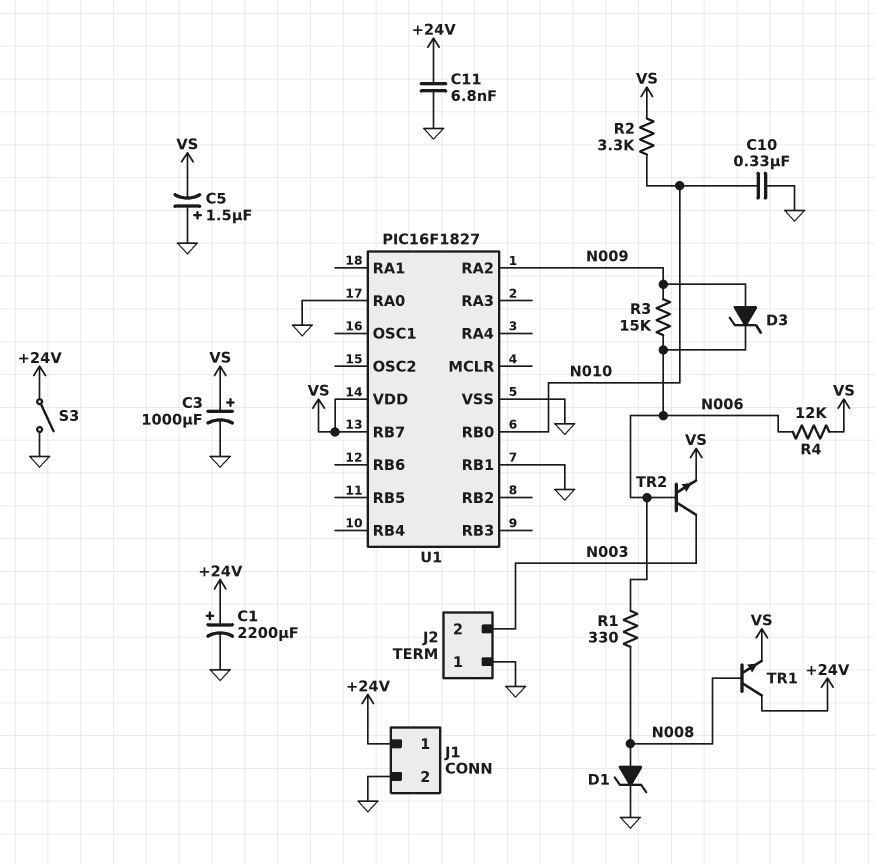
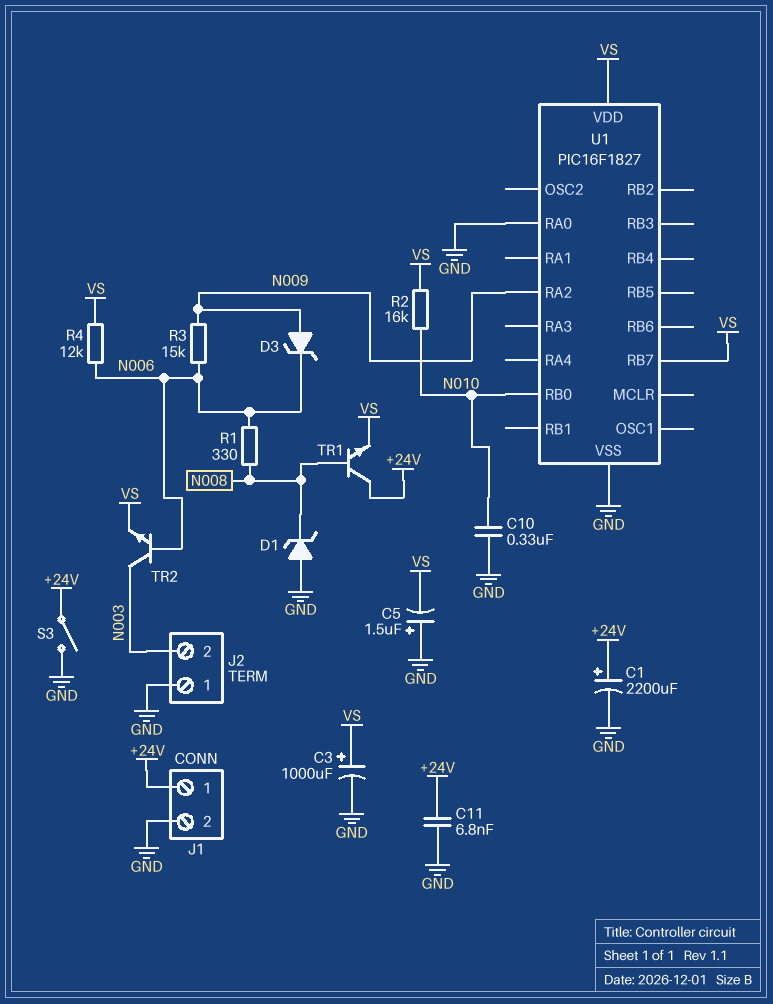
D1: zener (A N008, K GND) -> zener (A GND, K N008)
R2: 3.3k (N010, VS) -> 16k (N010, VS)
U1 pin RB1: GND -> none

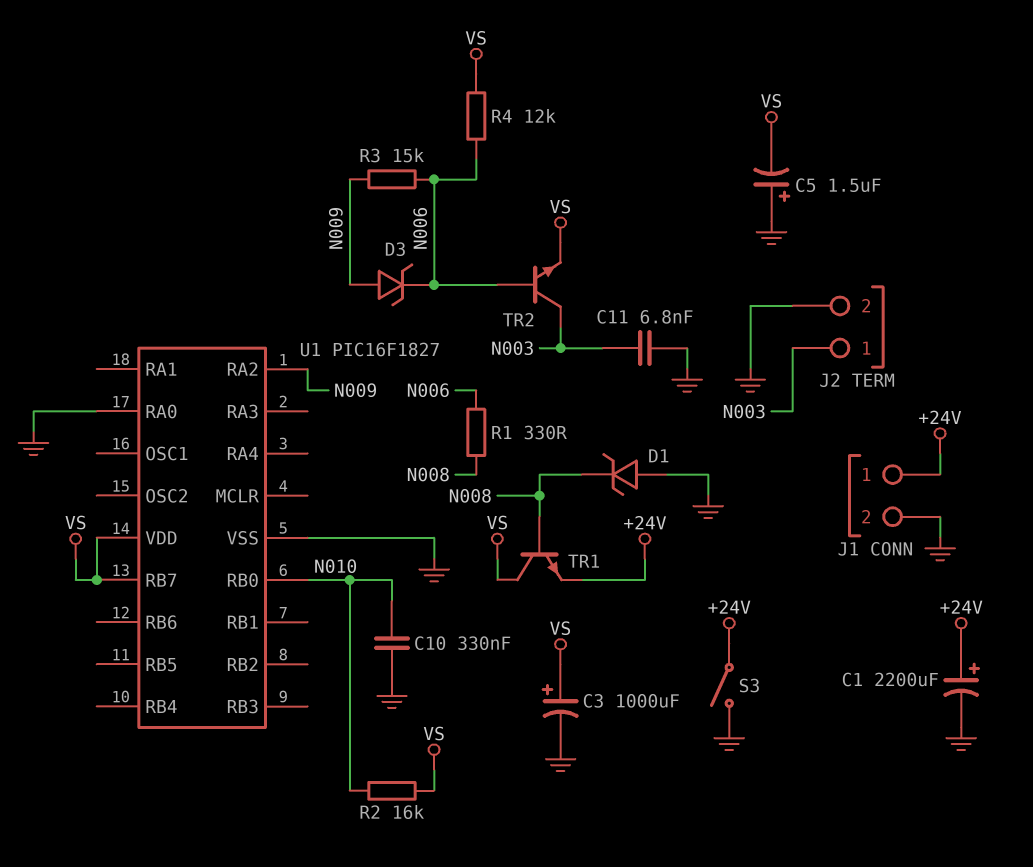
C11: 6.8nF (+24V, GND) -> 6.8nF (GND, N003)
J2 pin 1: GND -> N003
J2 pin 2: N003 -> GND
TR1: NPN (B N008, C +24V, E VS) -> NPN (B N008, C VS, E +24V)

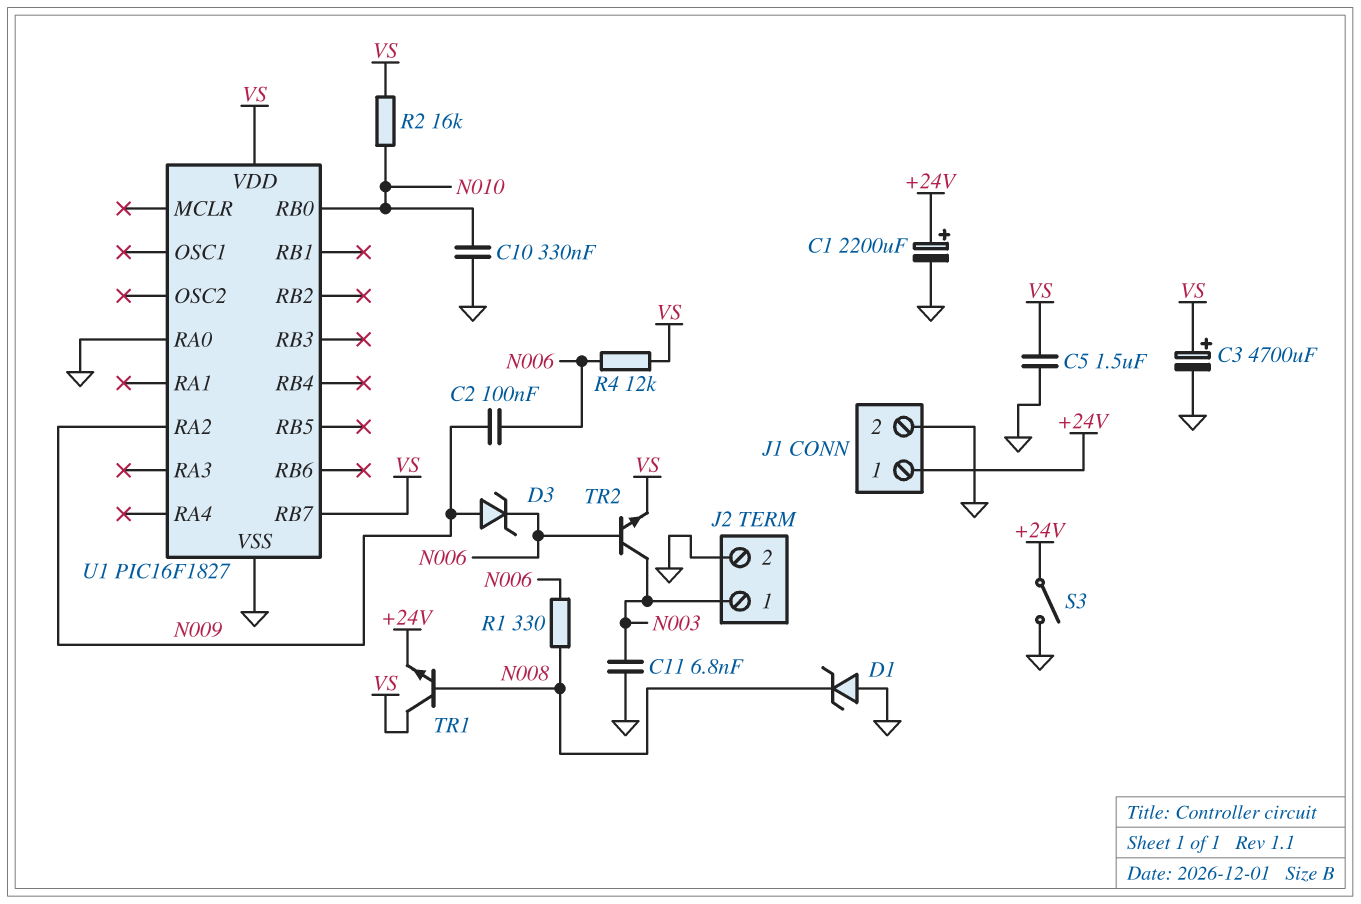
C2: none -> 100nF (N006, N009)
C3: 1000uF (plus VS, minus GND) -> 4700uF (plus VS, minus GND)
C5: 1.5uF (plus GND, minus VS) -> 1.5uF (GND, VS)
R3: 15k (N006, N009) -> none

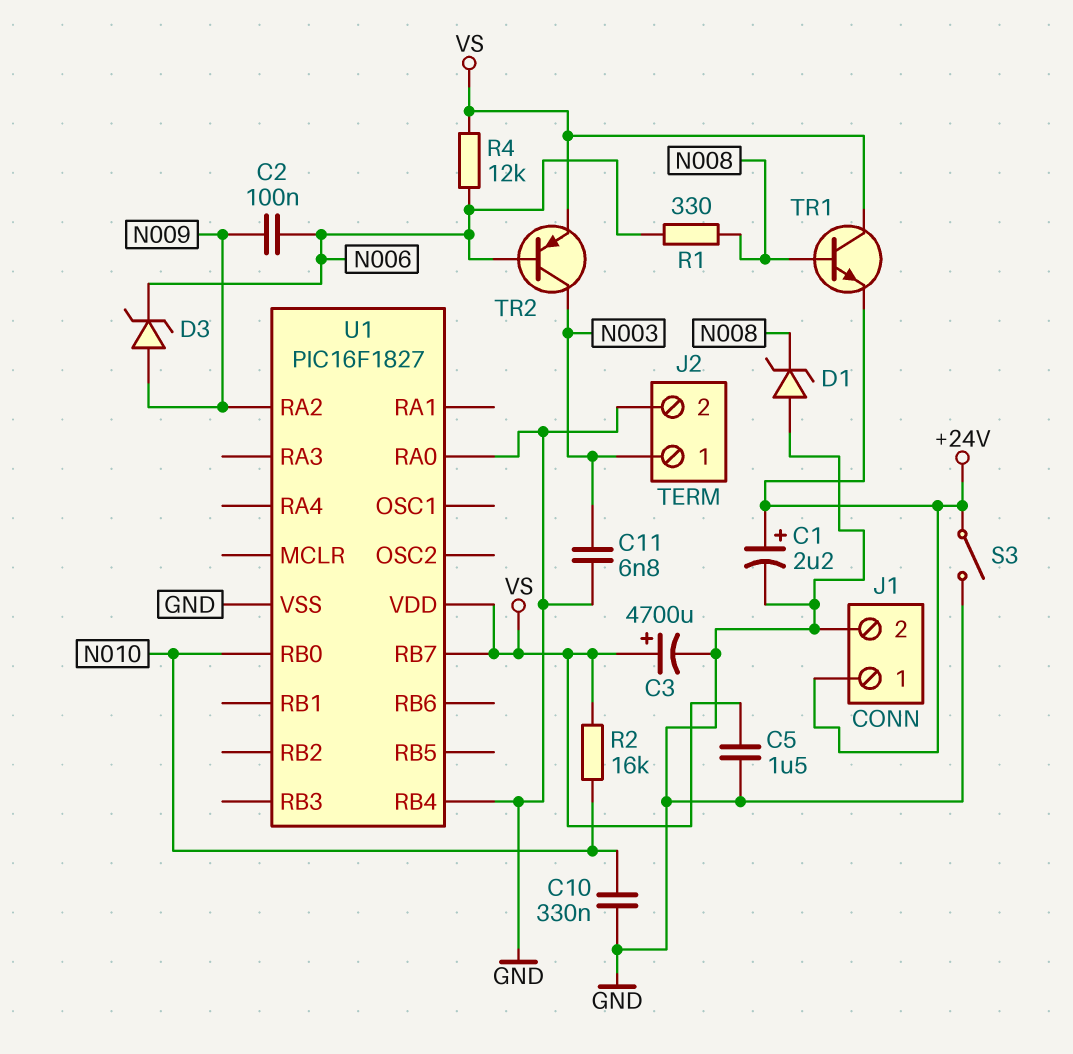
C1: 2200uF (plus +24V, minus GND) -> 2.2uF (plus +24V, minus GND)
TR2: NPN (B N006, C N003, E VS) -> PNP (B N006, C N003, E VS)
U1 pin RB4: none -> GND

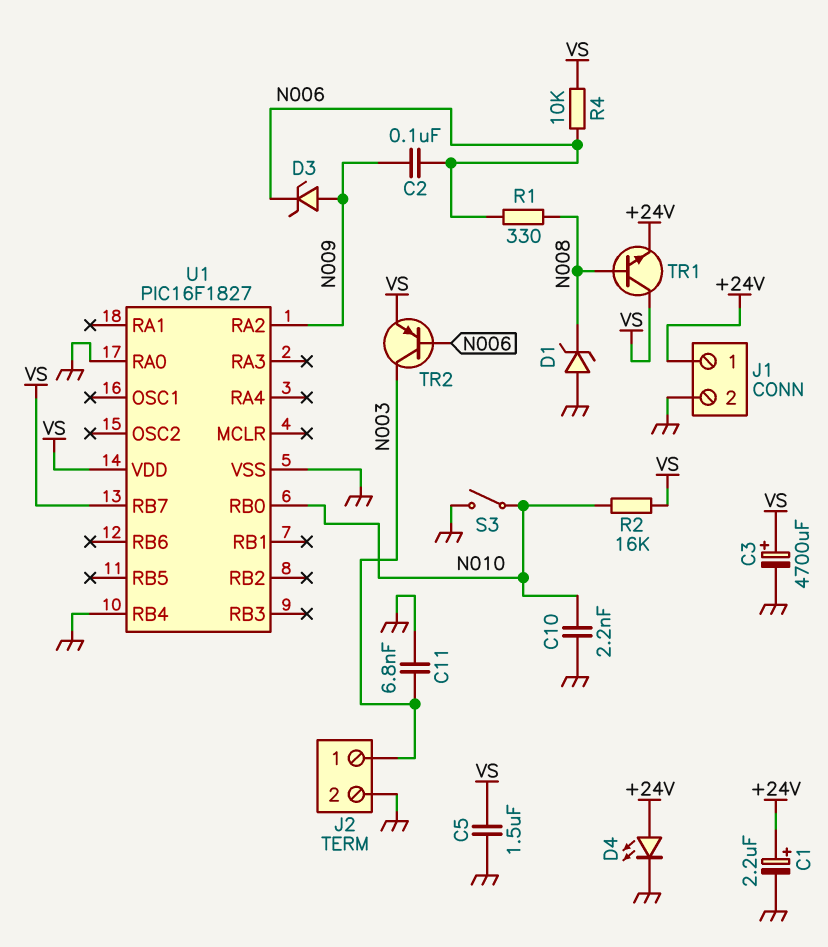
C10: 330nF (GND, N010) -> 2.2nF (GND, N010)
D4: none -> LED (A +24V, K GND)
R4: 12k (N006, VS) -> 10k (N006, VS)
S3: switch (+24V, GND) -> switch (GND, N010)

